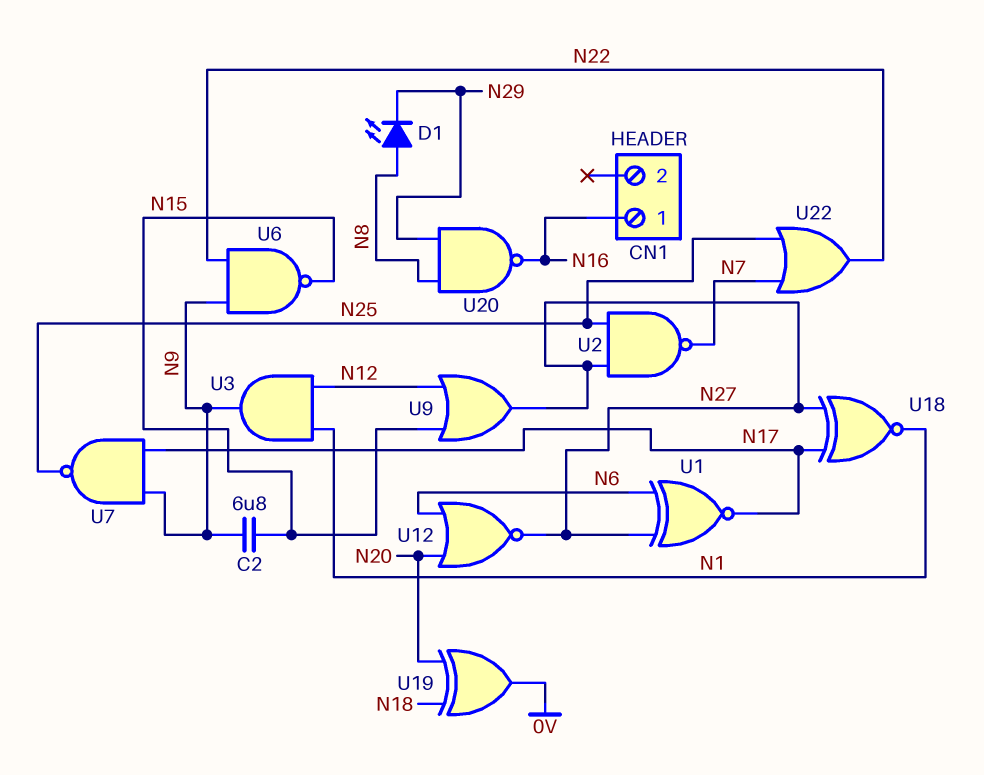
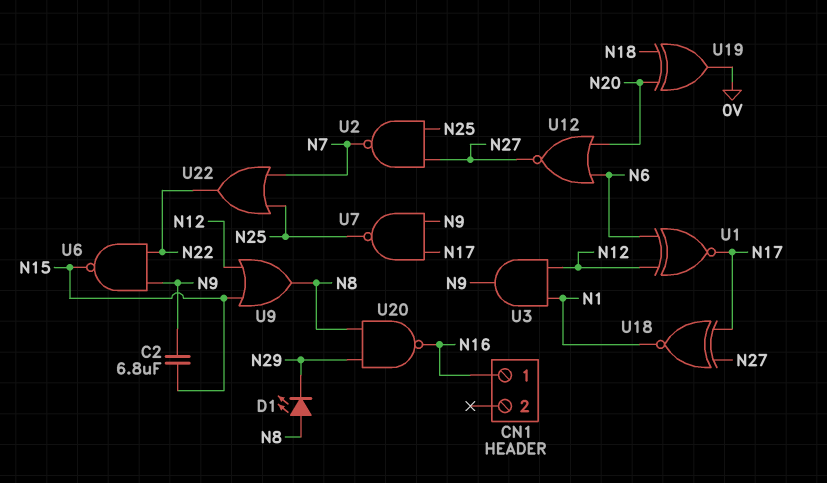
U1: XNOR (in N6, in N27, out N17) -> XNOR (in N6, in N12, out N17)
U9: OR (in N12, in N15, out N27) -> OR (in N12, in N15, out N8)

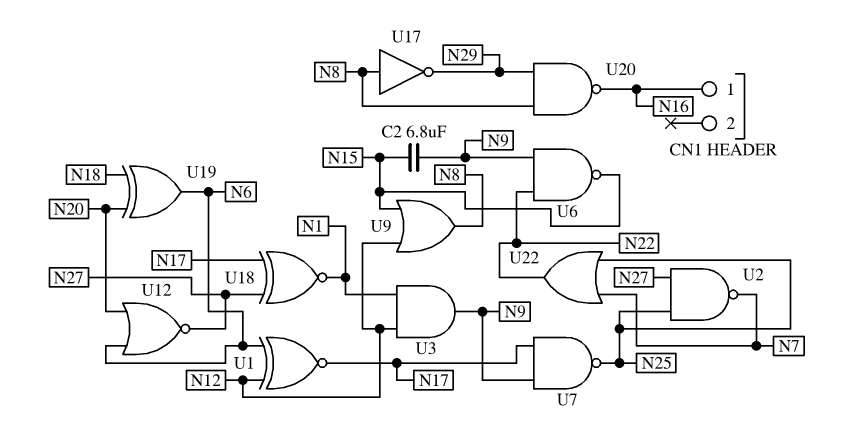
D1: LED (A N8, K N29) -> none
U17: none -> NOT (in N8, out N29)
U19: XOR (in N18, in N20, out 0V) -> XOR (in N18, in N20, out N6)

